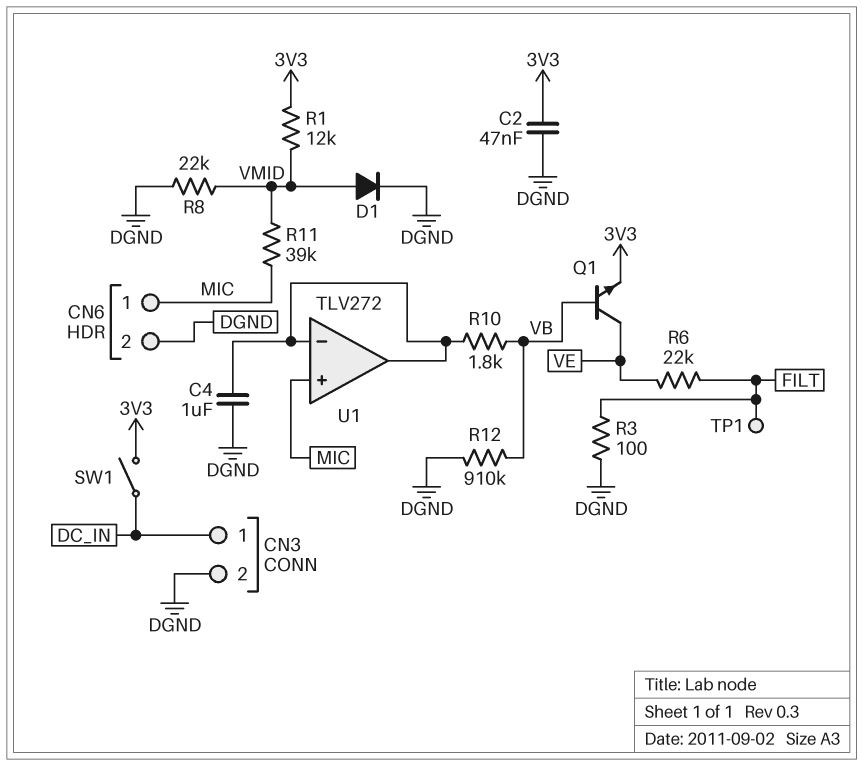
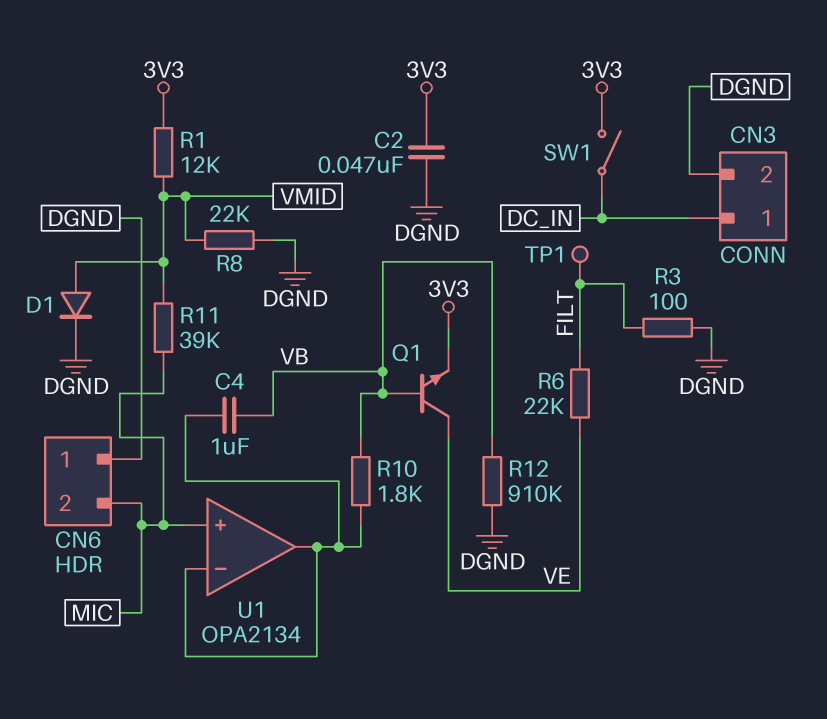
C4: 1uF (DGND, U1/in-) -> 1uF (U1/in-, VB)
CN6 pin 1: MIC -> DGND
CN6 pin 2: DGND -> MIC
U1: TLV272 -> OPA2134

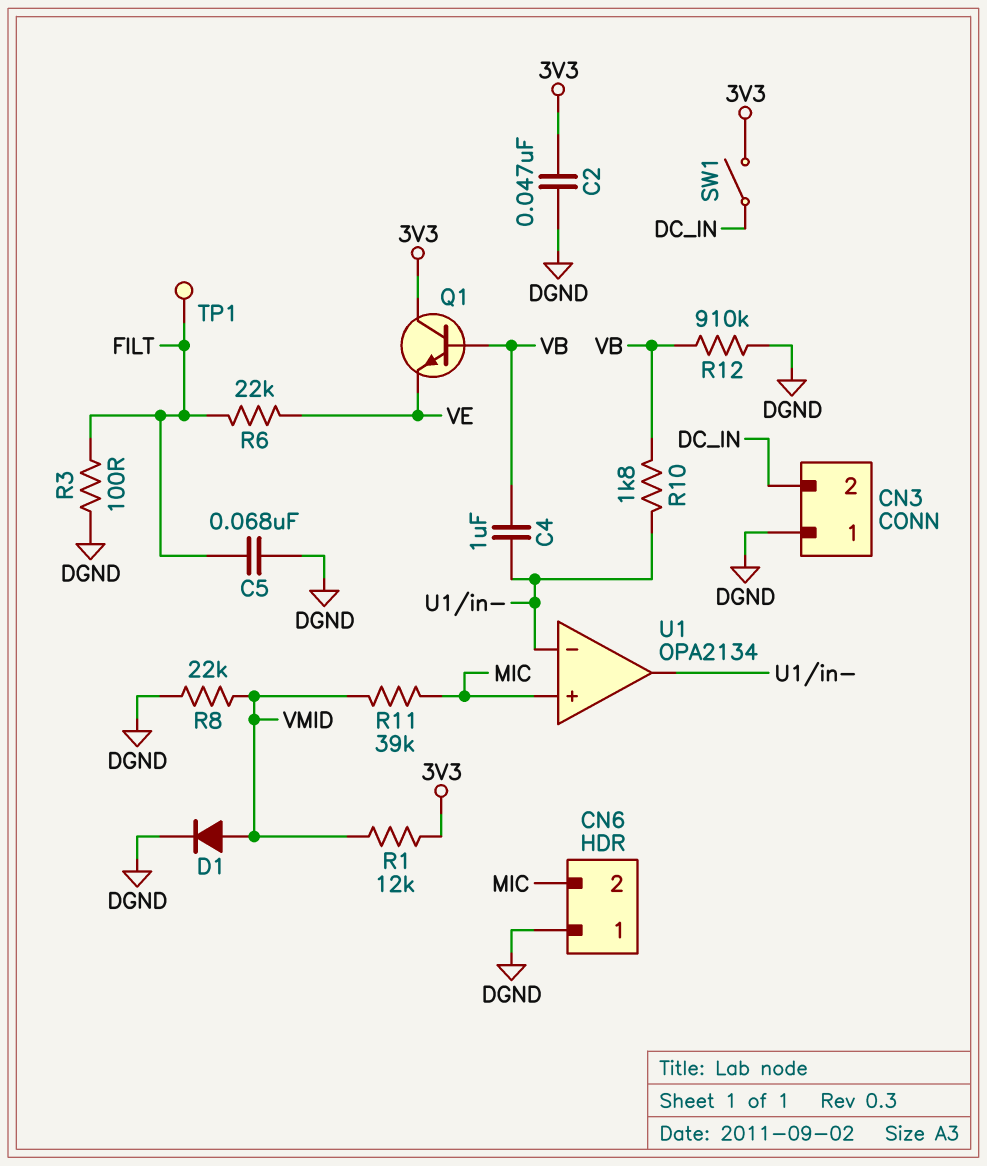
C5: none -> 68nF (DGND, FILT)
CN3 pin 1: DC_IN -> DGND
CN3 pin 2: DGND -> DC_IN
Q1: NPN (B VB, C VE, E 3V3) -> NPN (B VB, C 3V3, E VE)

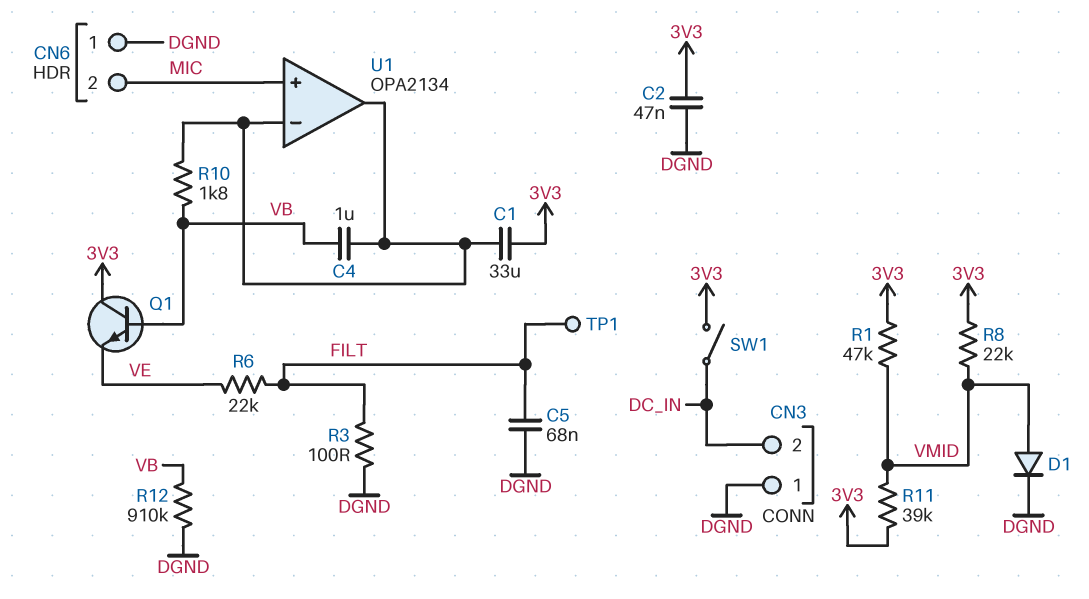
C1: none -> 33uF (3V3, U1/in-)
R1: 12k (3V3, VMID) -> 47k (3V3, VMID)
R8: 22k (DGND, VMID) -> 22k (3V3, VMID)
R11: 39k (MIC, VMID) -> 39k (3V3, VMID)

